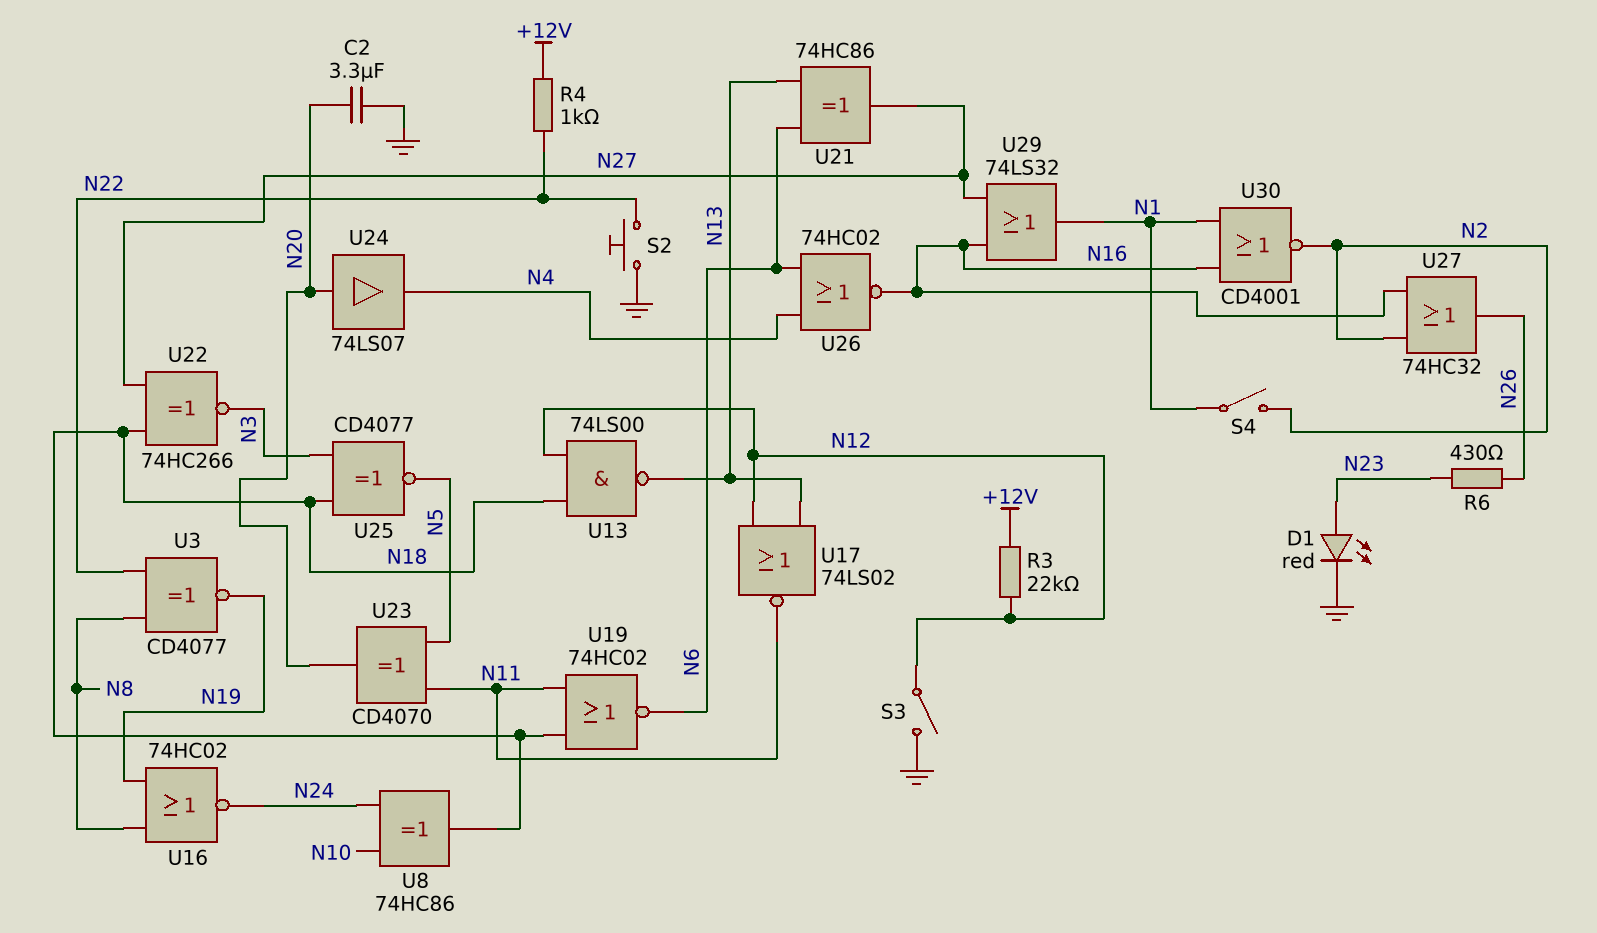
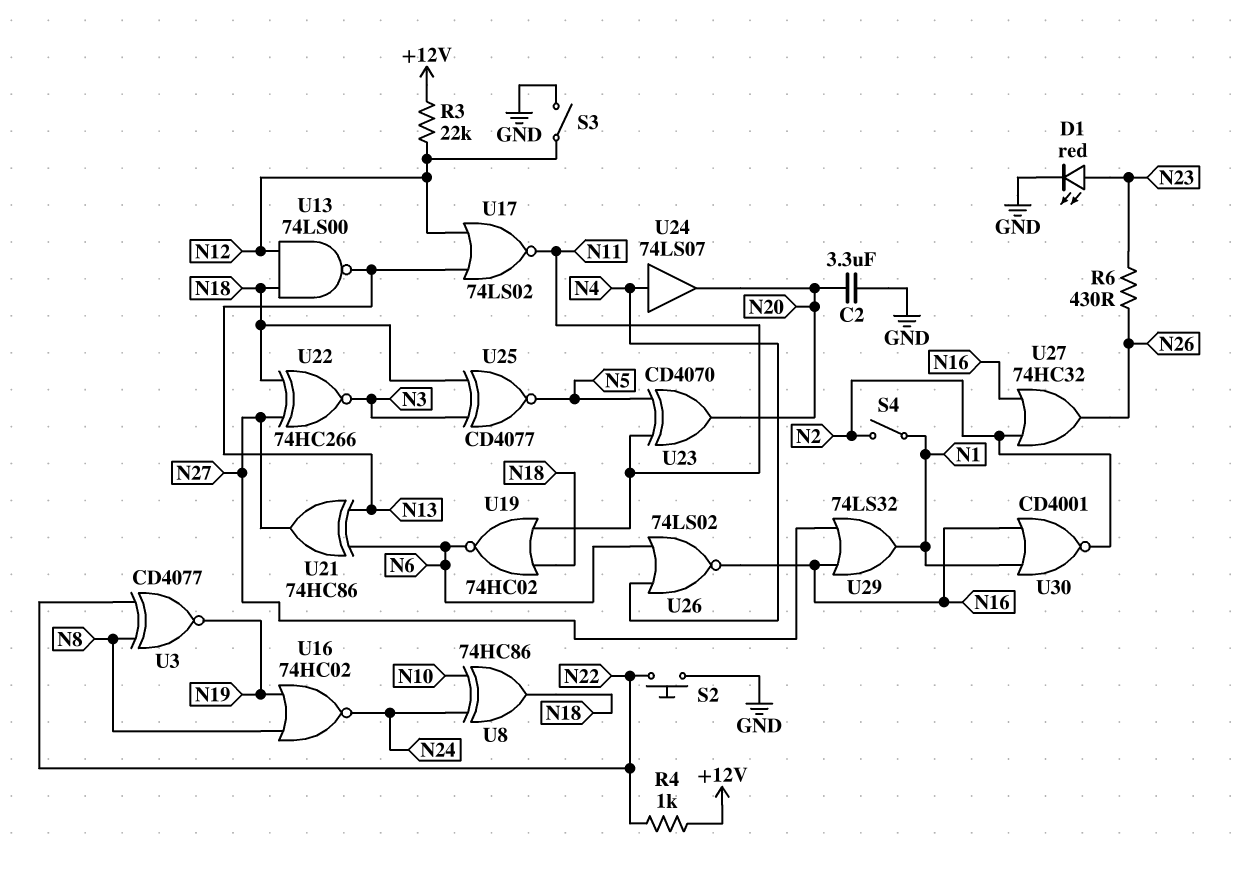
U24: buffer 74LS07 (in N20, out N4) -> buffer 74LS07 (in N4, out N20)
U26: NOR 74HC02 (in N4, in N6, out N16) -> NOR 74LS02 (in N4, in N6, out N16)

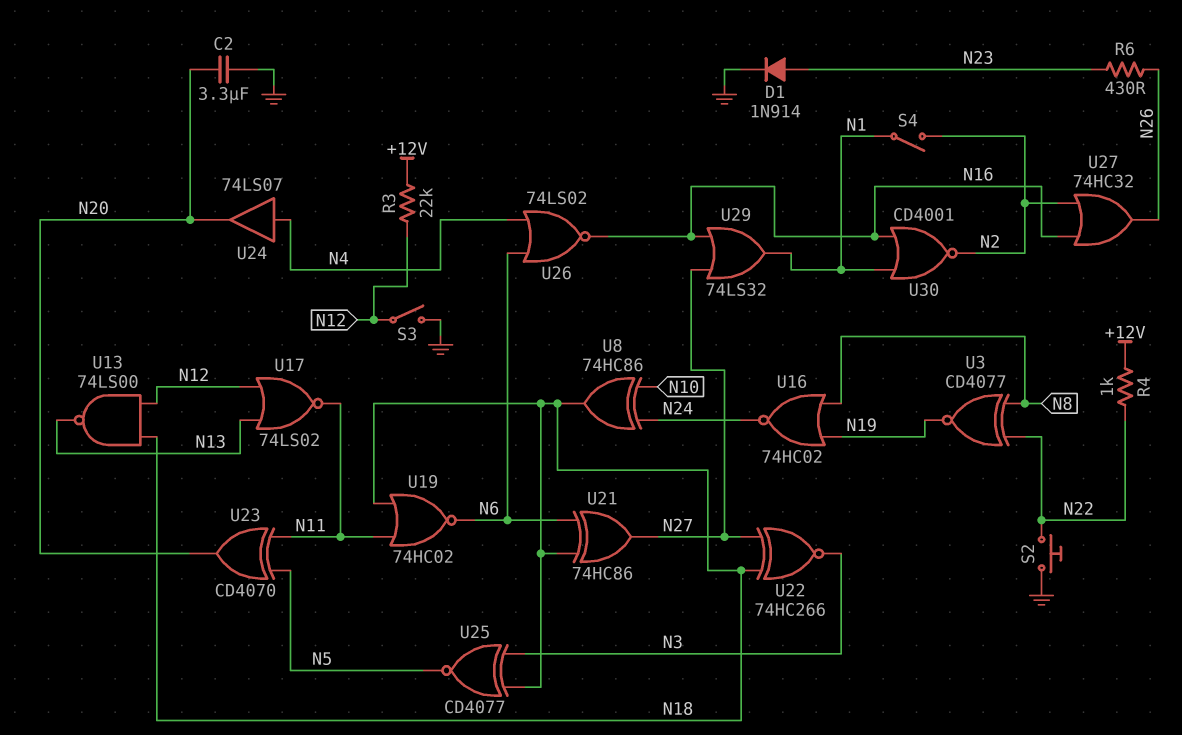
D1: LED red (A N23, K GND) -> diode 1N914 (A N23, K GND)
U21: XOR 74HC86 (in N6, in N13, out N27) -> XOR 74HC86 (in N6, in N18, out N27)

